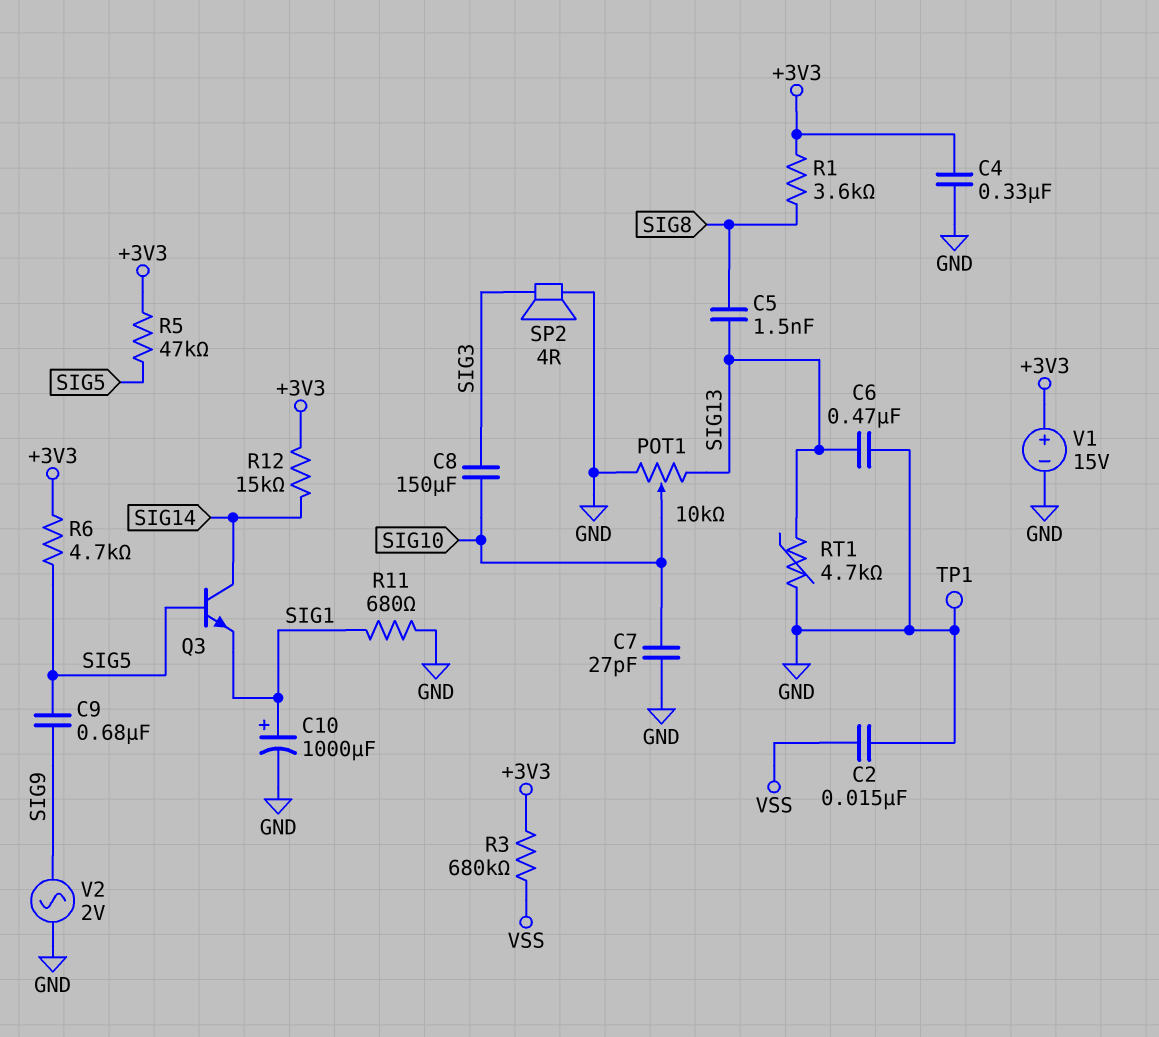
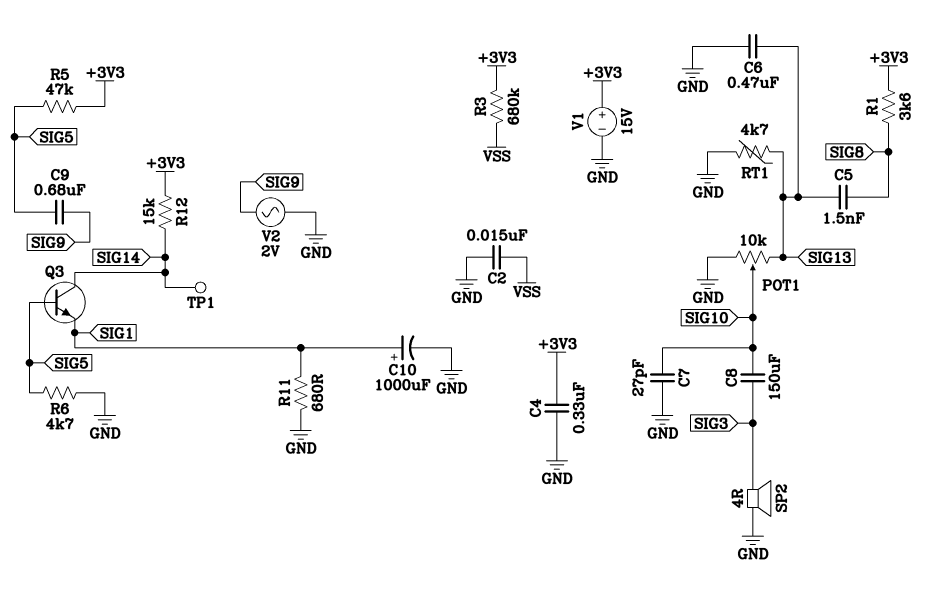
R6: 4.7k (+3V3, SIG5) -> 4.7k (GND, SIG5)
TP1: test point (GND) -> test point (SIG14)

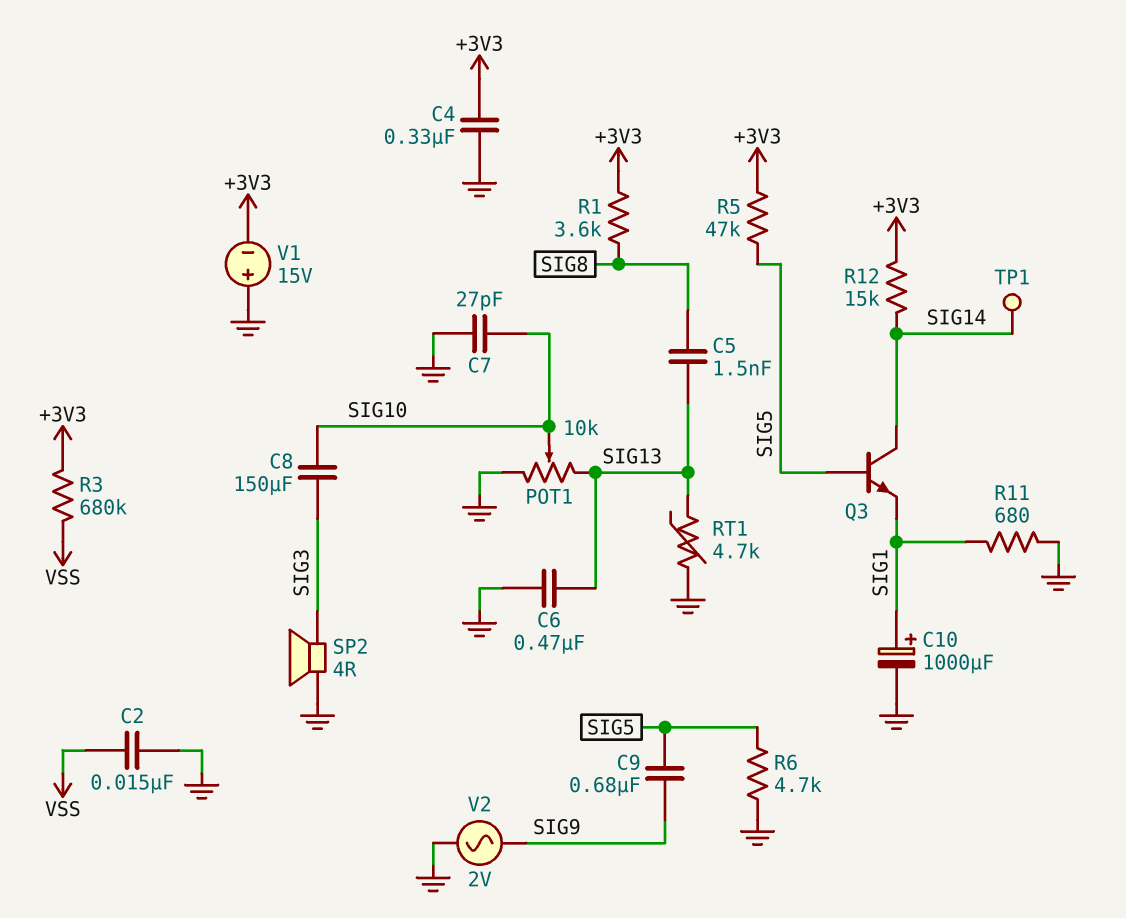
V1: 15V (plus +3V3, minus GND) -> 15V (plus GND, minus +3V3)

